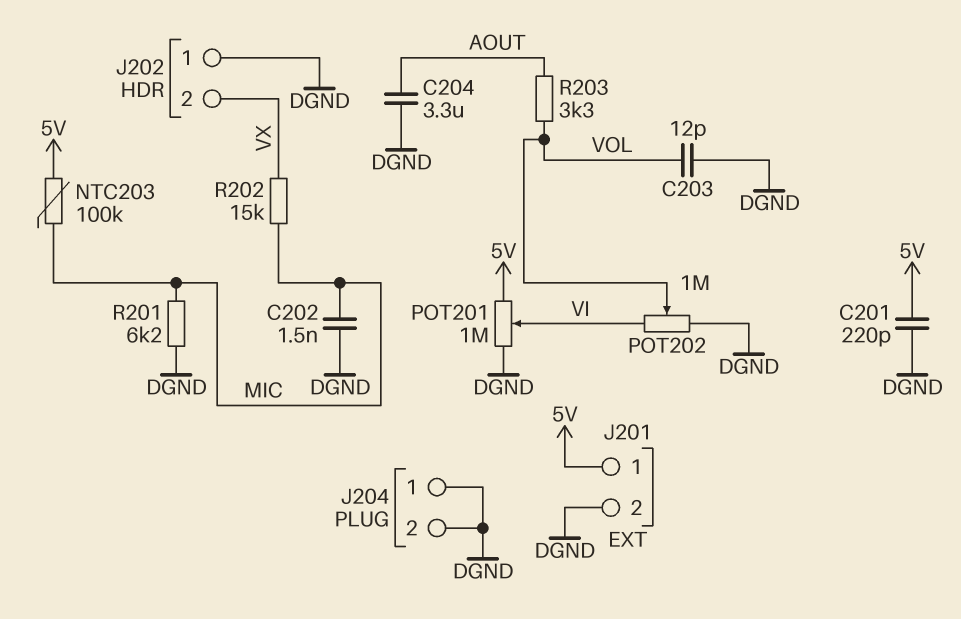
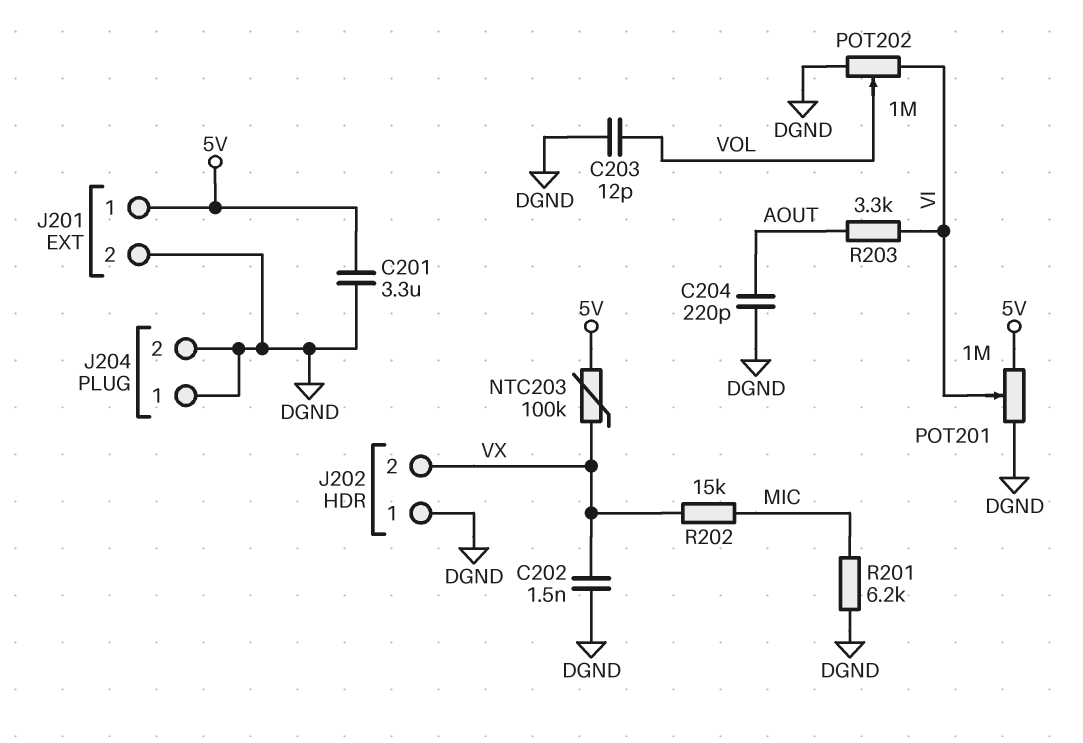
C201: 220pF (5V, DGND) -> 3.3uF (5V, DGND)
C202: 1.5nF (DGND, MIC) -> 1.5nF (DGND, VX)
C204: 3.3uF (AOUT, DGND) -> 220pF (AOUT, DGND)
NTC203: 100k (5V, MIC) -> 100k (5V, VX)
R203: 3.3k (AOUT, VOL) -> 3.3k (AOUT, VI)

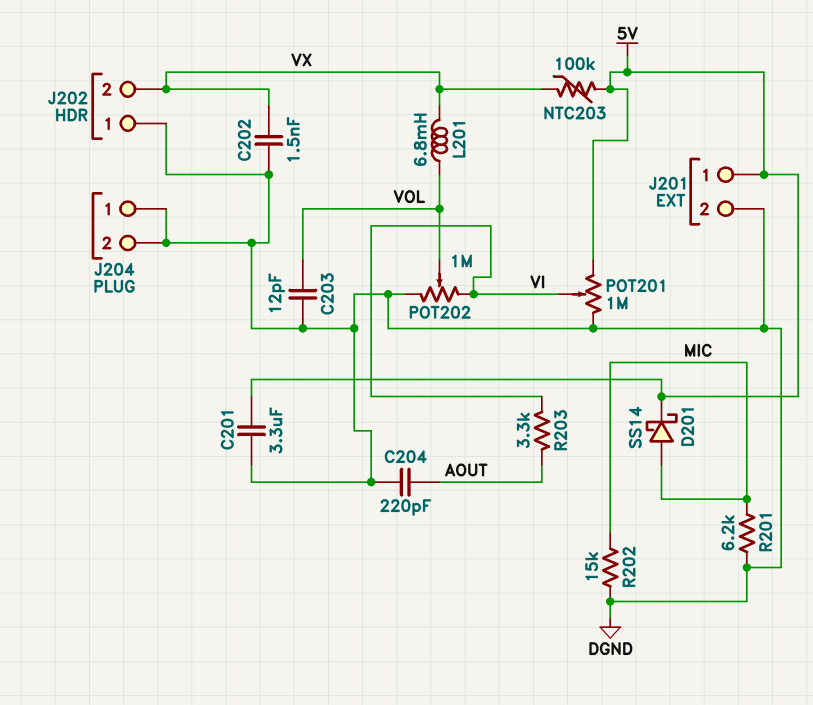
D201: none -> schottky SS14 (A MIC, K 5V)
L201: none -> 6.8mH (VOL, VX)
R202: 15k (MIC, VX) -> 15k (DGND, MIC)

